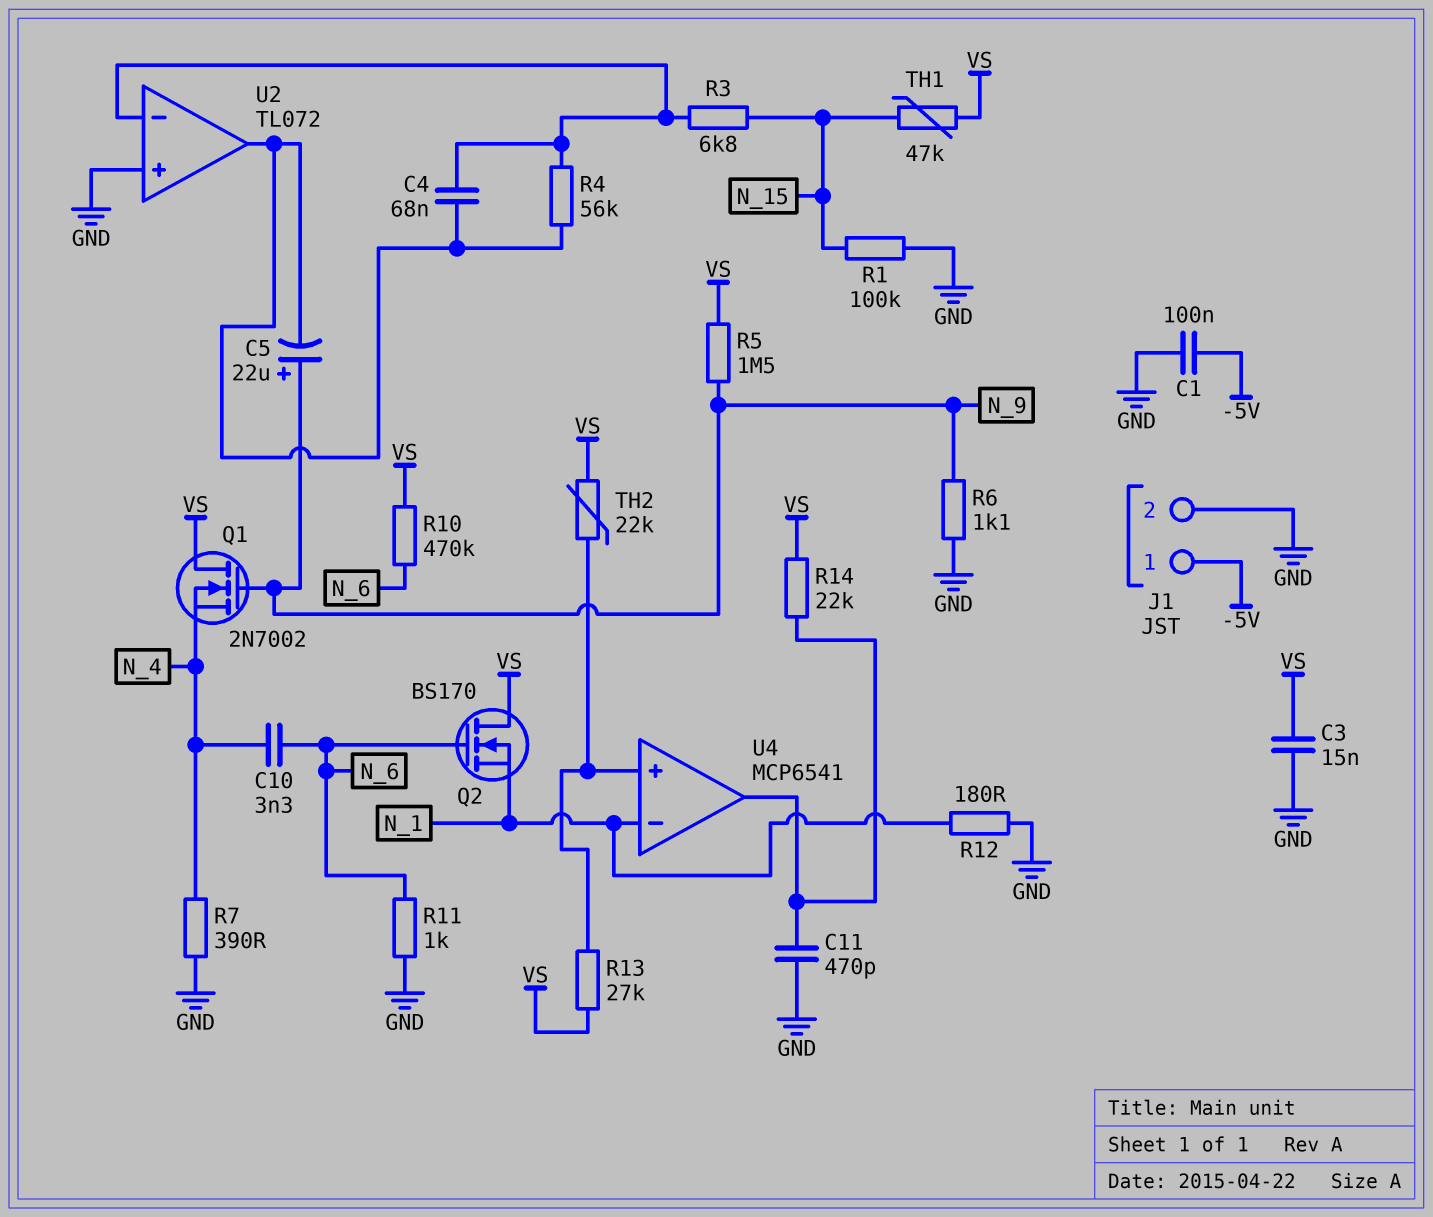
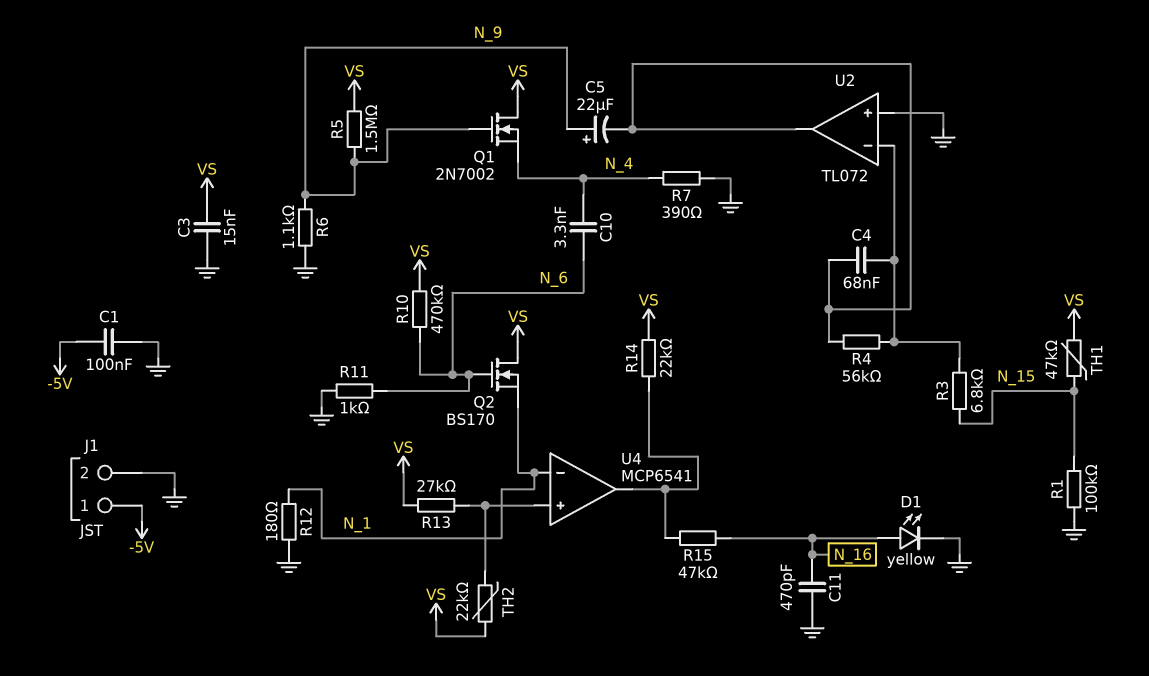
C11: 470pF (GND, U4/out) -> 470pF (GND, N_16)
D1: none -> LED yellow (A N_16, K GND)
R15: none -> 47k (N_16, U4/out)

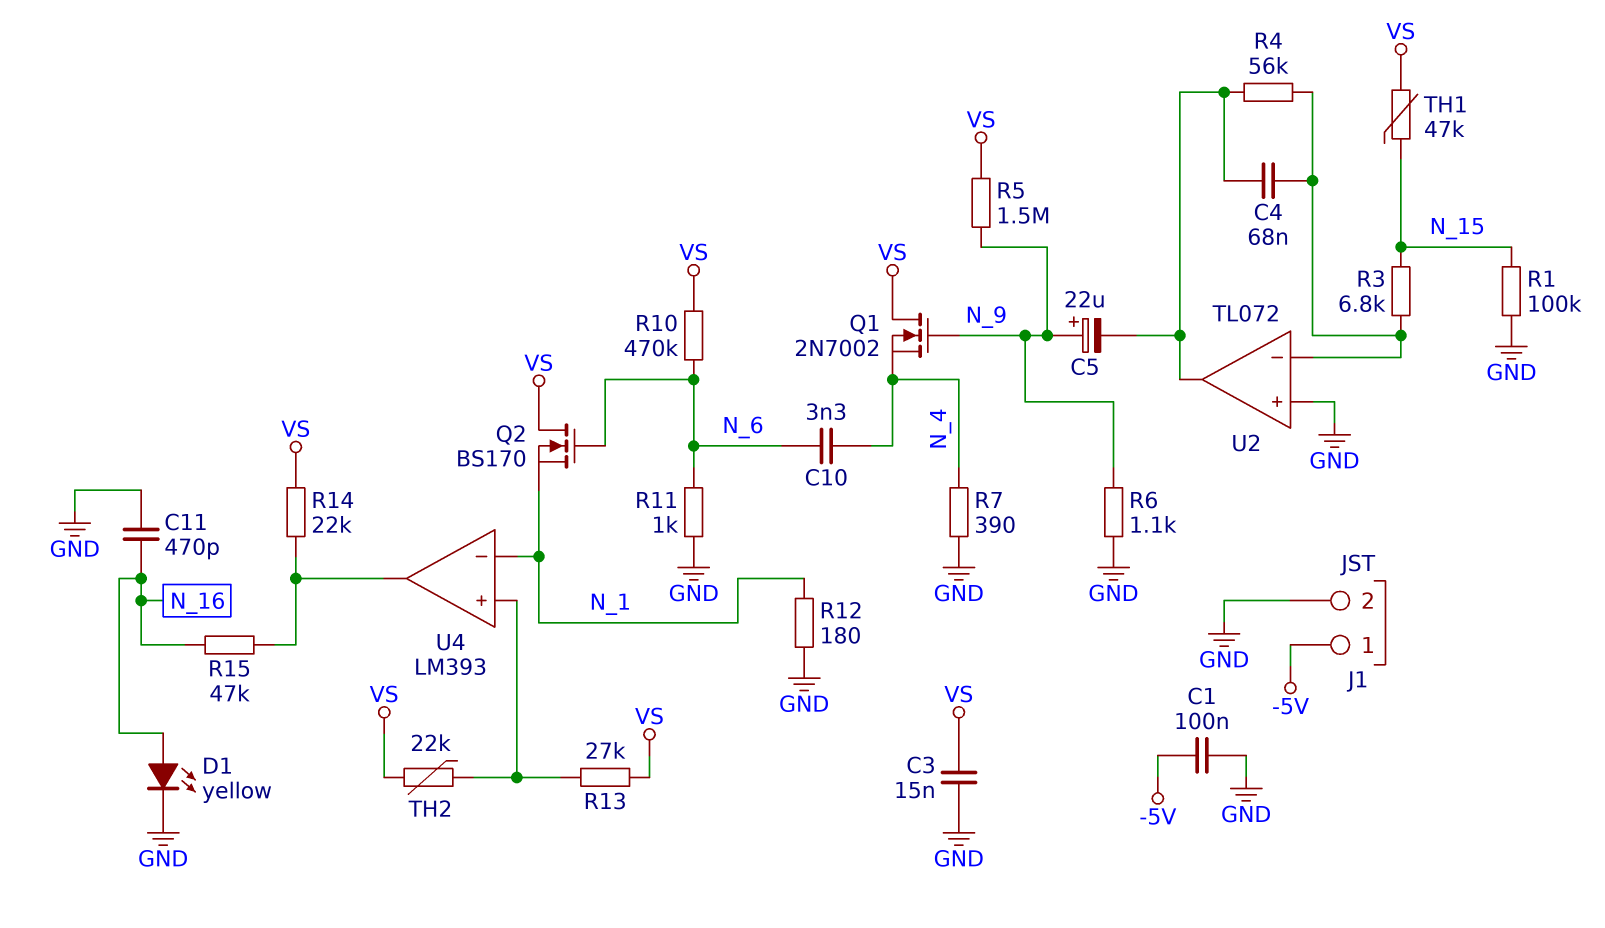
U4: MCP6541 -> LM393

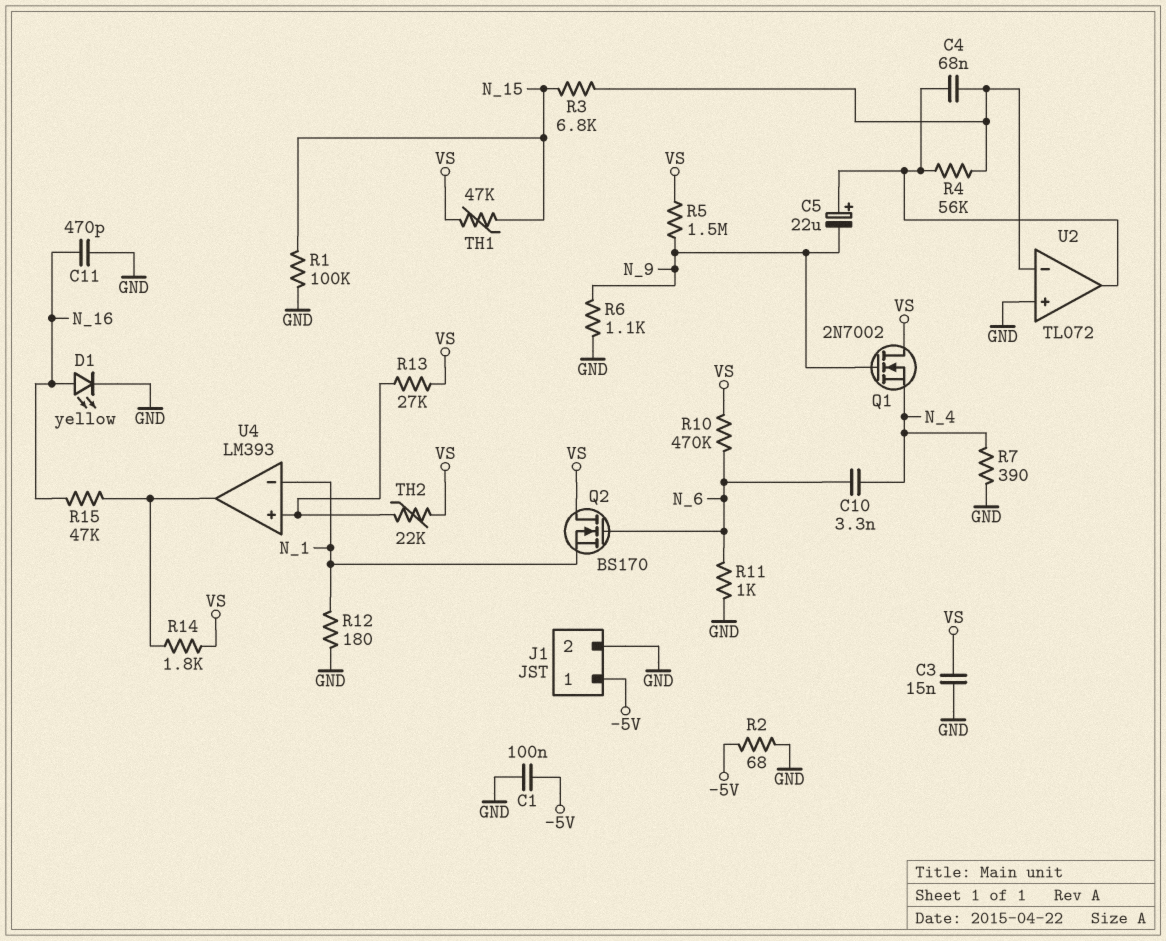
C5: 22uF (plus N_9, minus U2/out) -> 22uF (plus U2/out, minus N_9)
R2: none -> 68 (-5V, GND)
R14: 22k (U4/out, VS) -> 1.8k (U4/out, VS)

